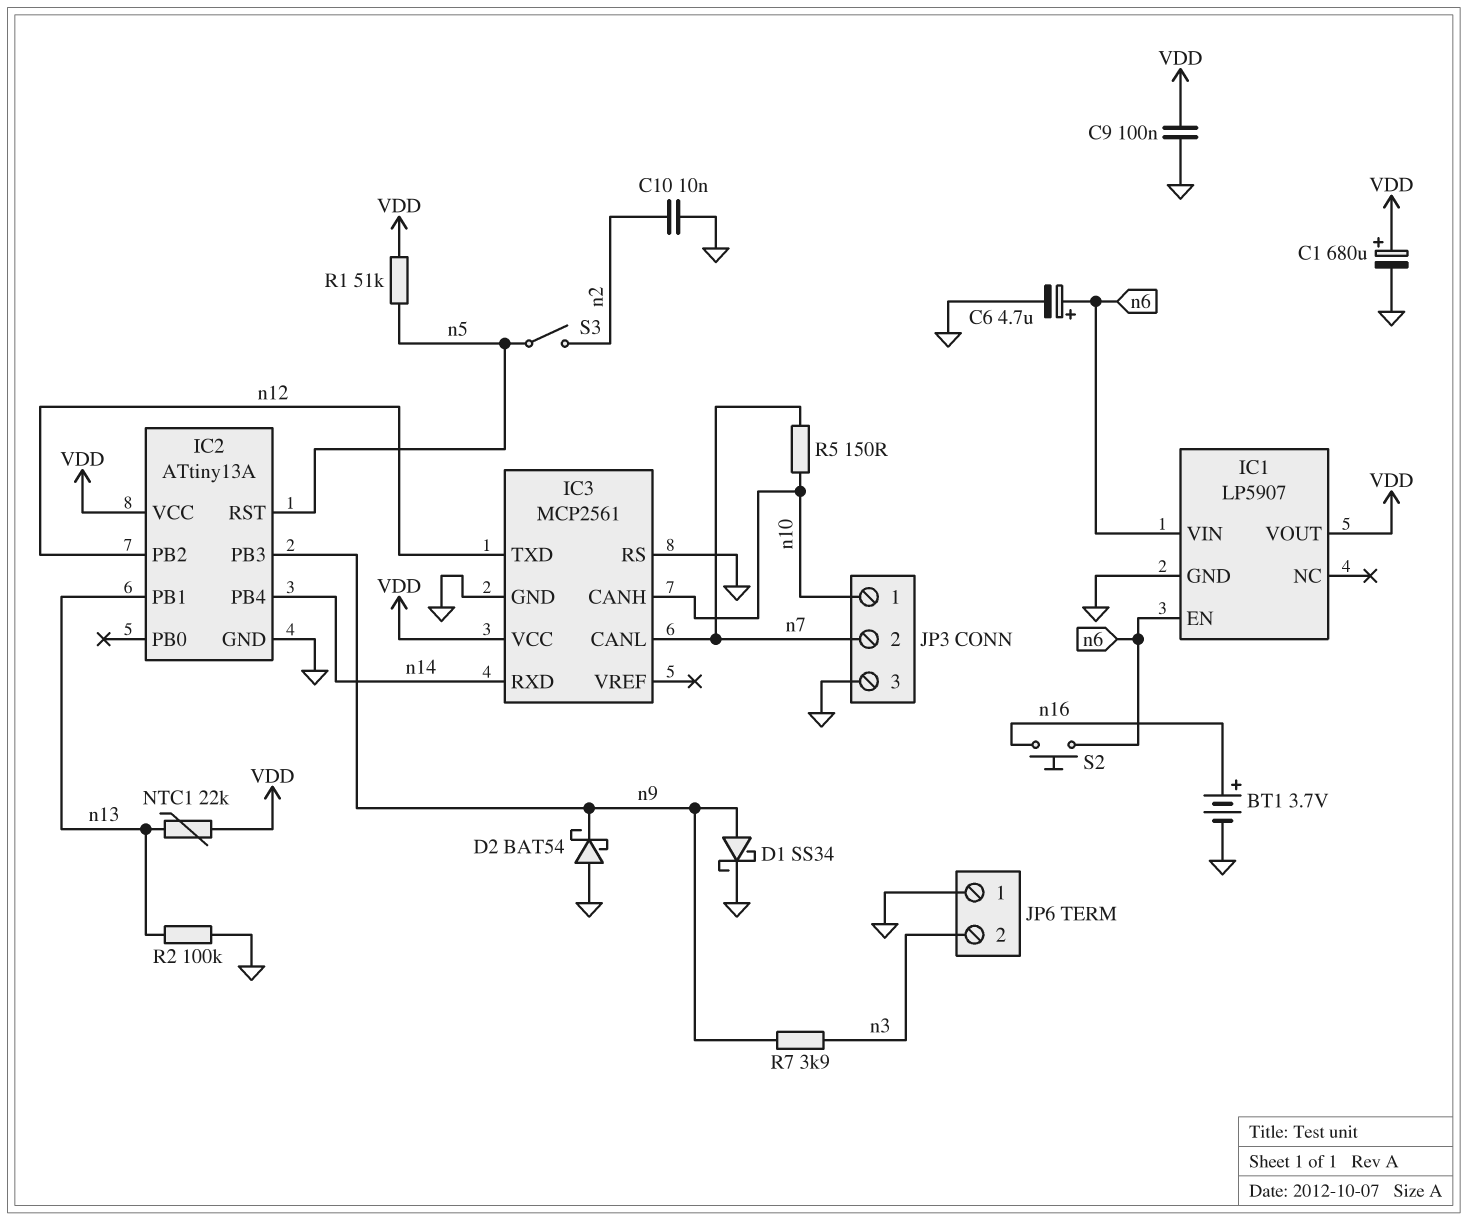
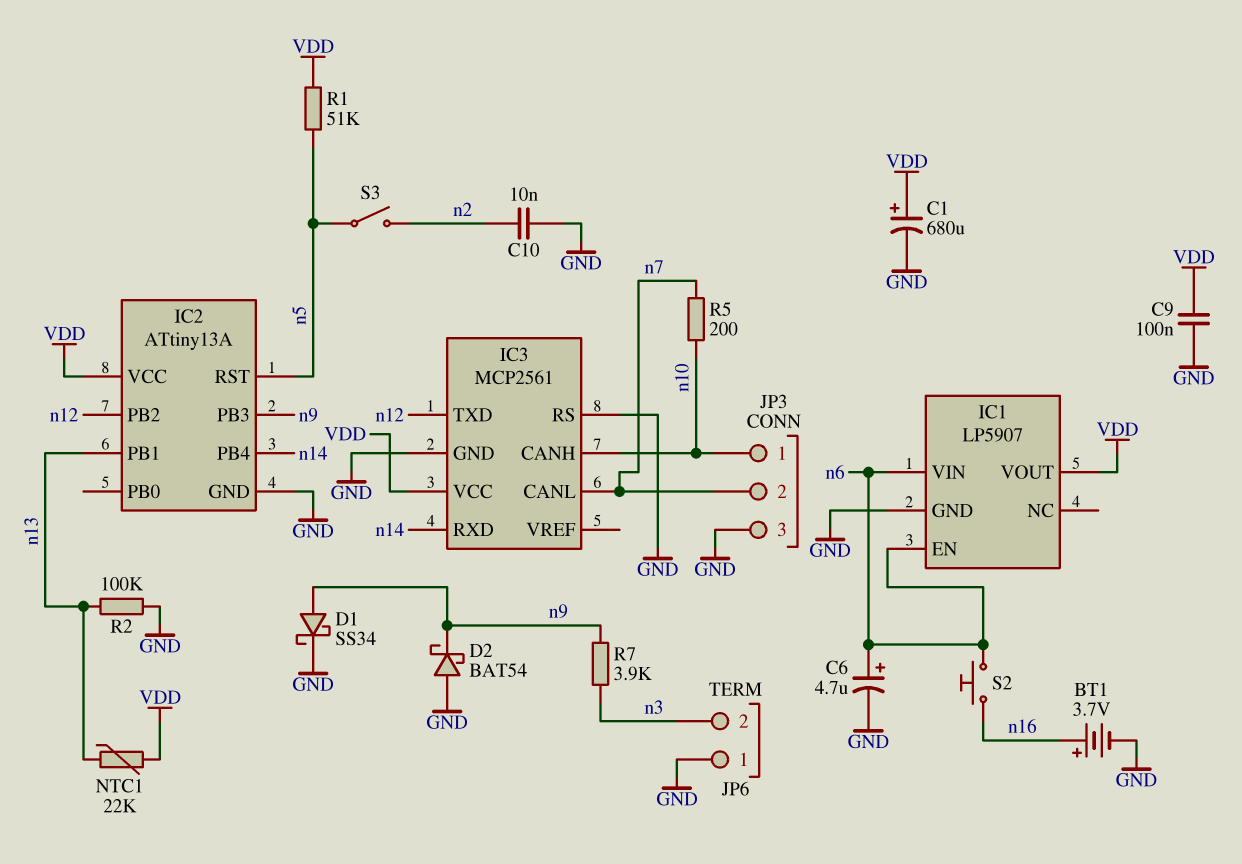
R5: 150 (n7, n10) -> 200 (n7, n10)

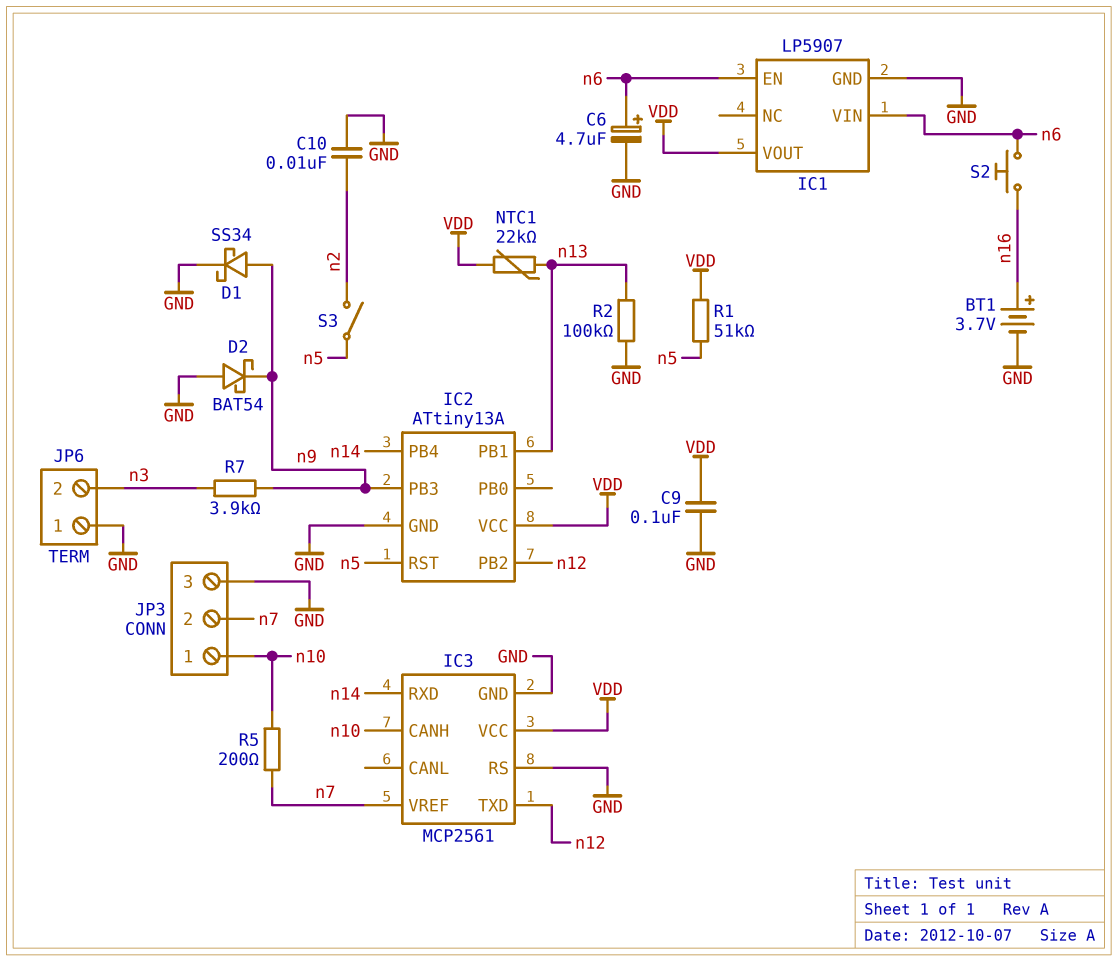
C1: 680uF (plus VDD, minus GND) -> none
IC3 pin CANL: n7 -> none
IC3 pin VREF: none -> n7

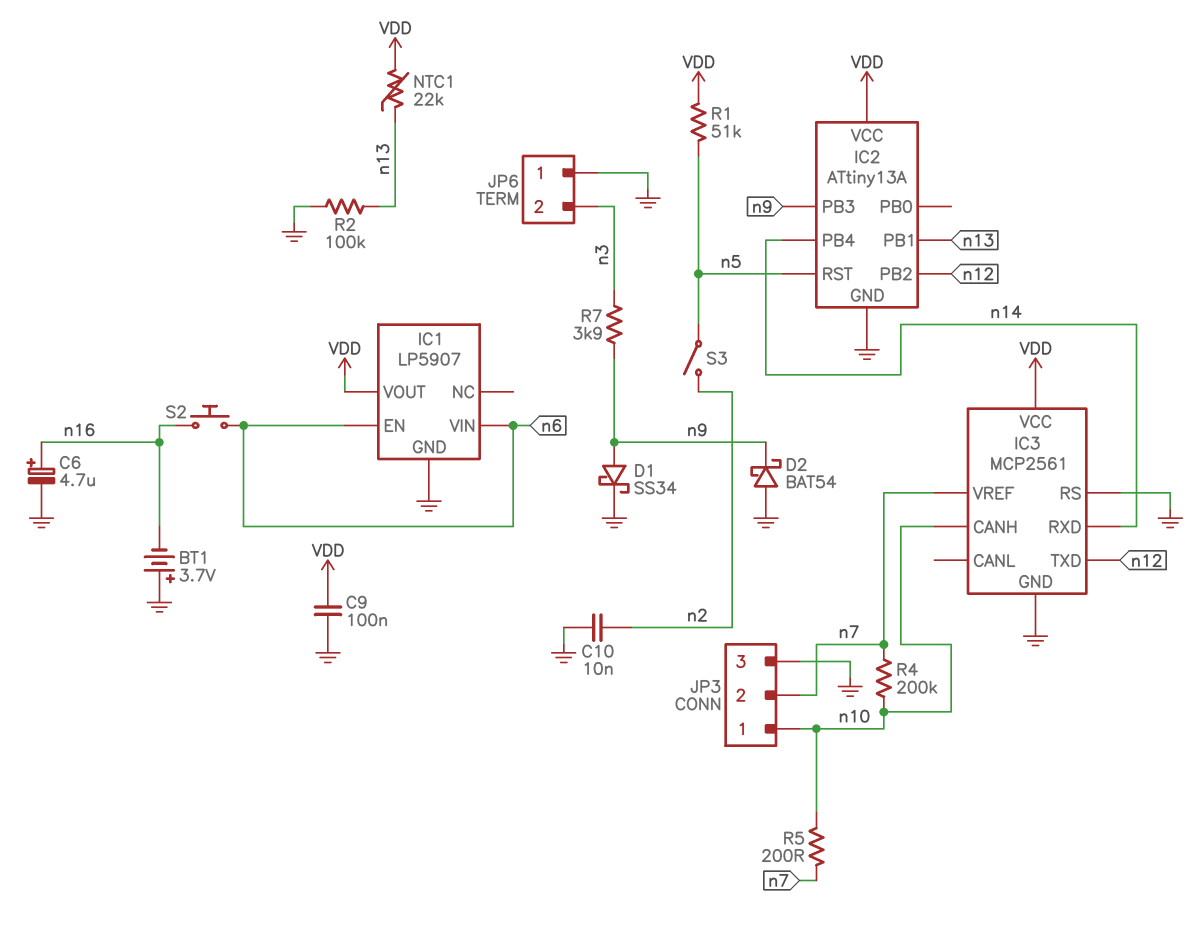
BT1: 3.7V (plus n16, minus GND) -> 3.7V (plus GND, minus n16)
C6: 4.7uF (plus n6, minus GND) -> 4.7uF (plus n16, minus GND)
R4: none -> 200k (n7, n10)

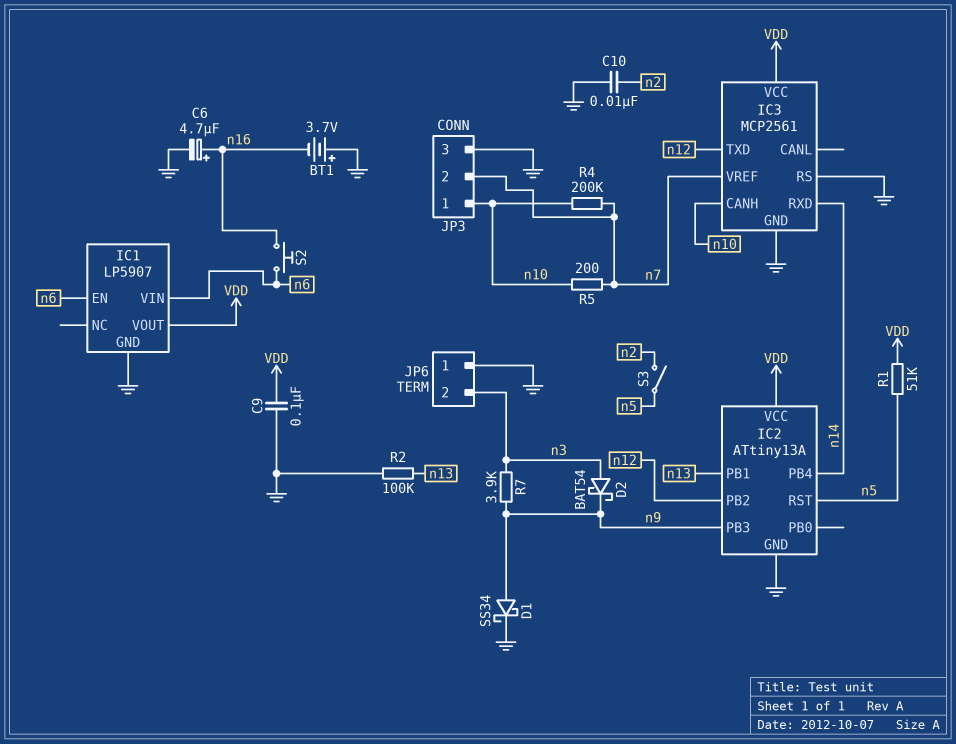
D2: schottky BAT54 (A GND, K n9) -> schottky BAT54 (A n3, K n9)
NTC1: 22k (VDD, n13) -> none

